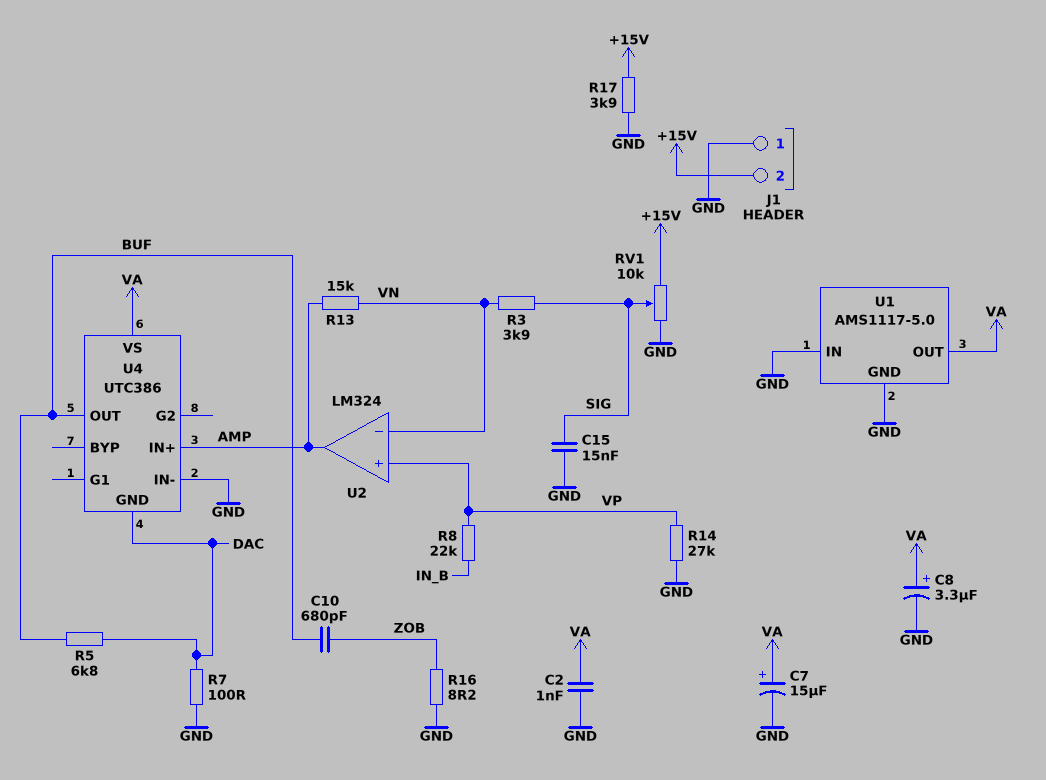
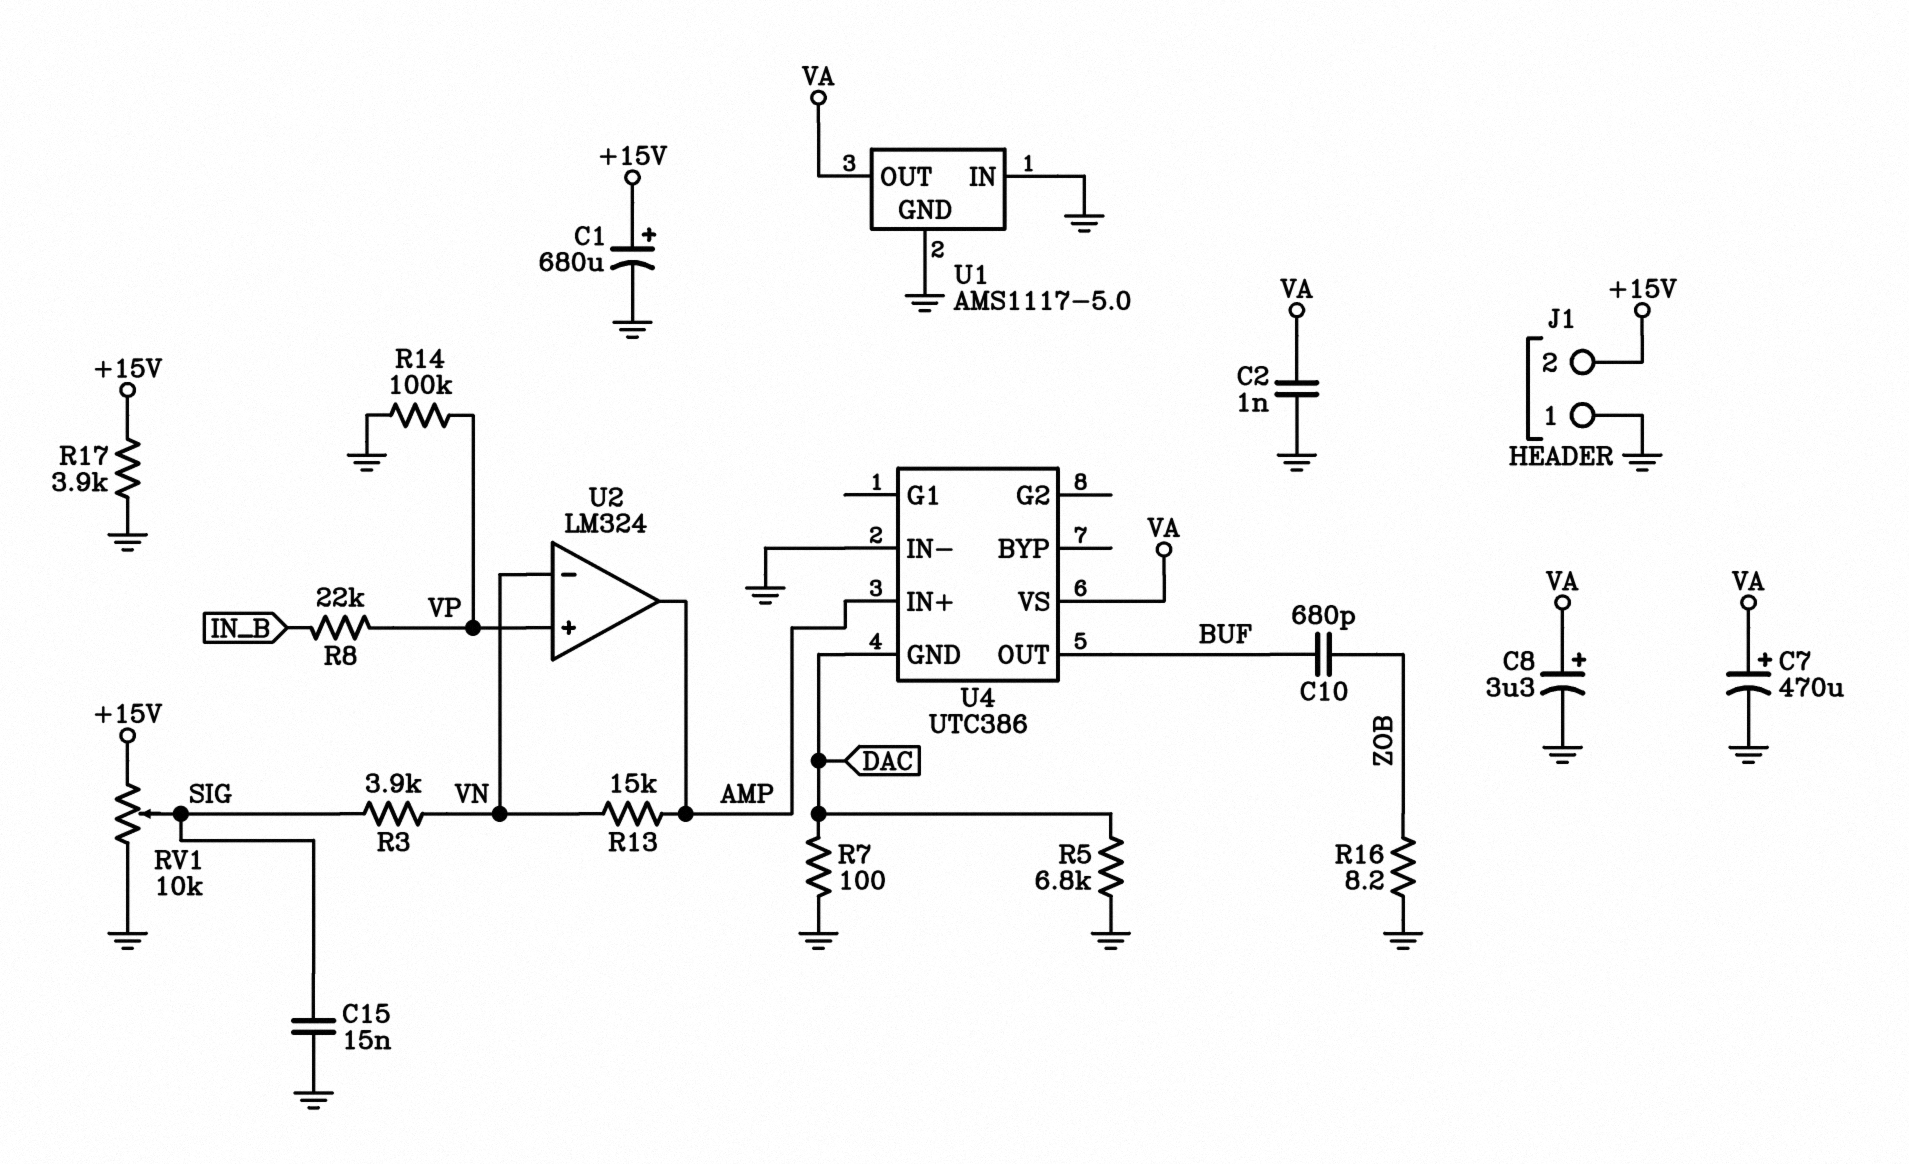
C1: none -> 680uF (plus +15V, minus GND)
C7: 15uF (plus VA, minus GND) -> 470uF (plus VA, minus GND)
R5: 6.8k (BUF, DAC) -> 6.8k (DAC, GND)
R14: 27k (GND, VP) -> 100k (GND, VP)

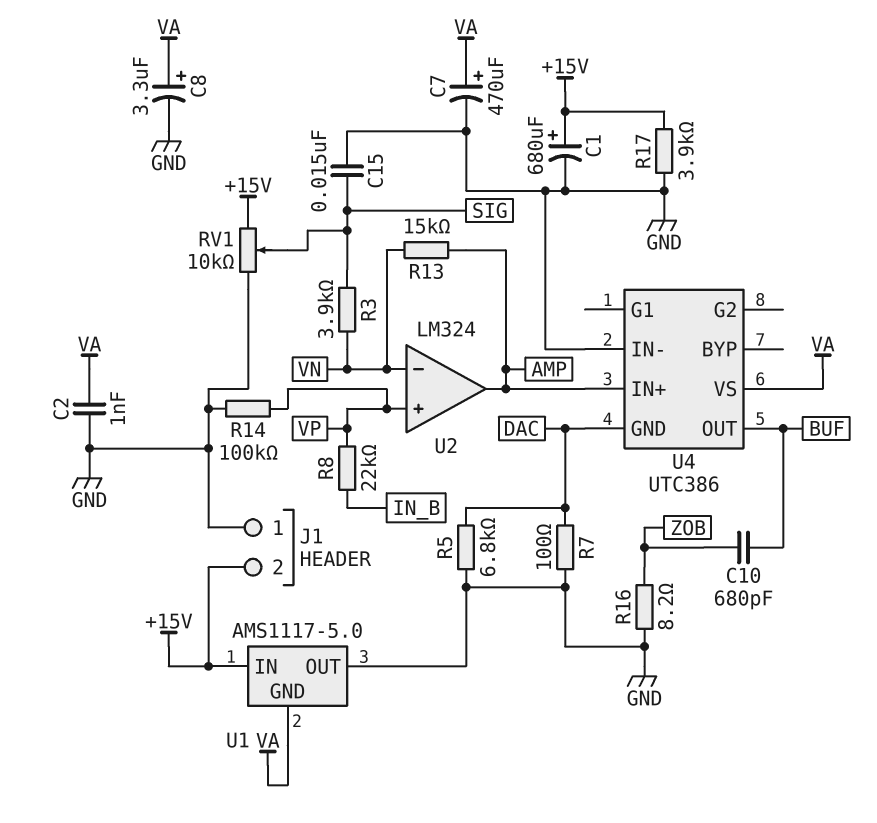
U1 pin GND: GND -> VA
U1 pin IN: GND -> +15V
U1 pin OUT: VA -> GND

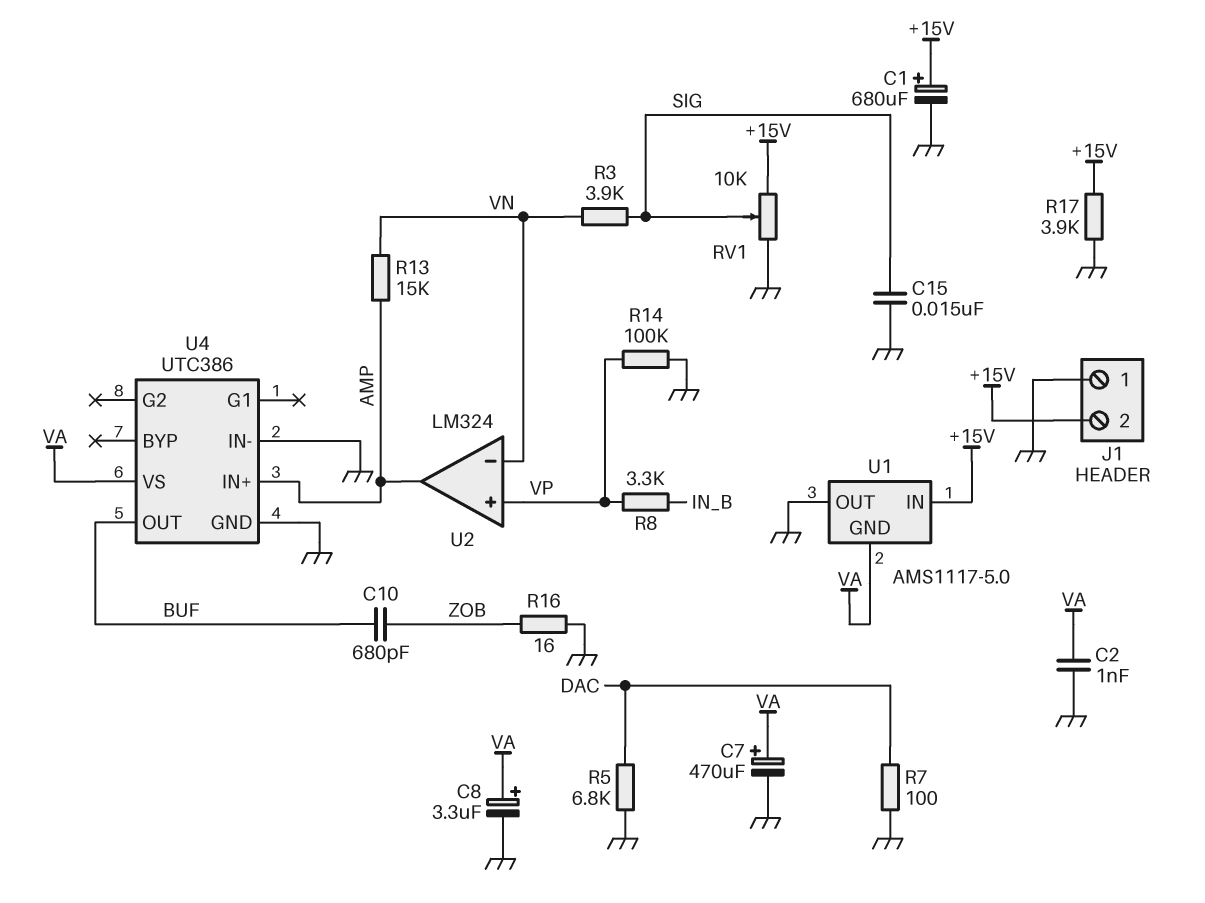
R8: 22k (IN_B, VP) -> 3.3k (IN_B, VP)
R16: 8.2 (GND, ZOB) -> 16 (GND, ZOB)
U4 pin GND: DAC -> GND

